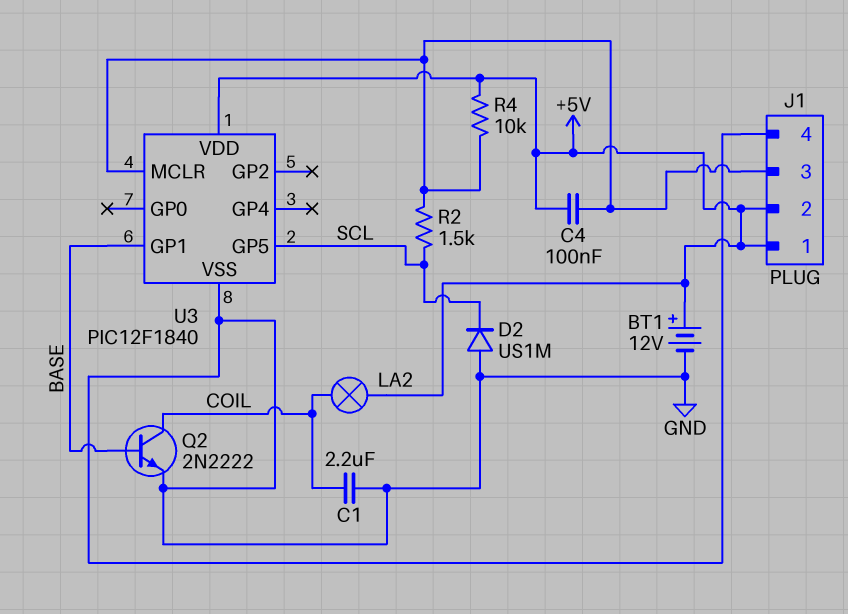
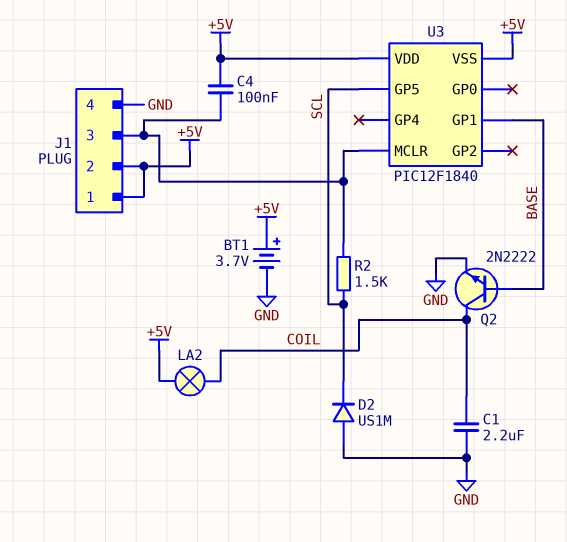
BT1: 12V (plus +5V, minus GND) -> 3.7V (plus +5V, minus GND)
R4: 10k (+5V, J1/3) -> none
U3 pin VSS: GND -> +5V

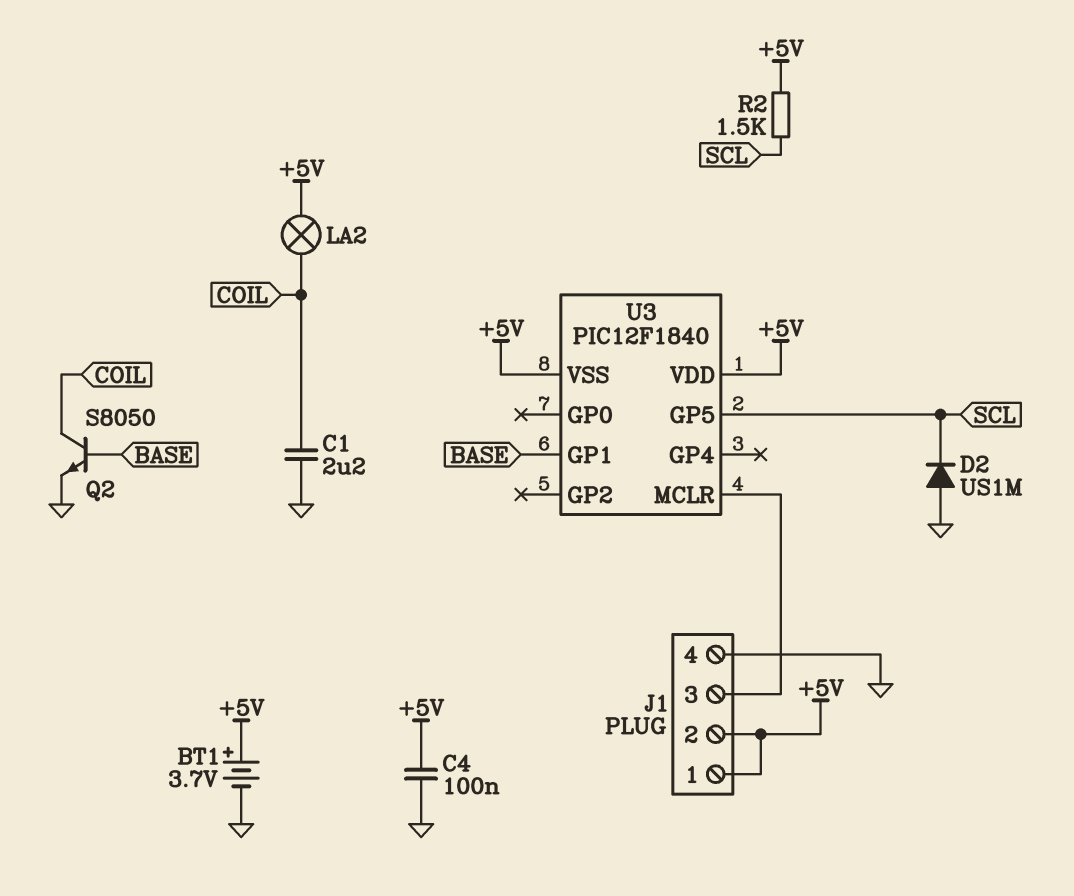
C4: 100nF (+5V, J1/3) -> 100nF (+5V, GND)
Q2: NPN 2N2222 (B BASE, C COIL, E GND) -> NPN S8050 (B BASE, C COIL, E GND)
R2: 1.5k (J1/3, SCL) -> 1.5k (+5V, SCL)

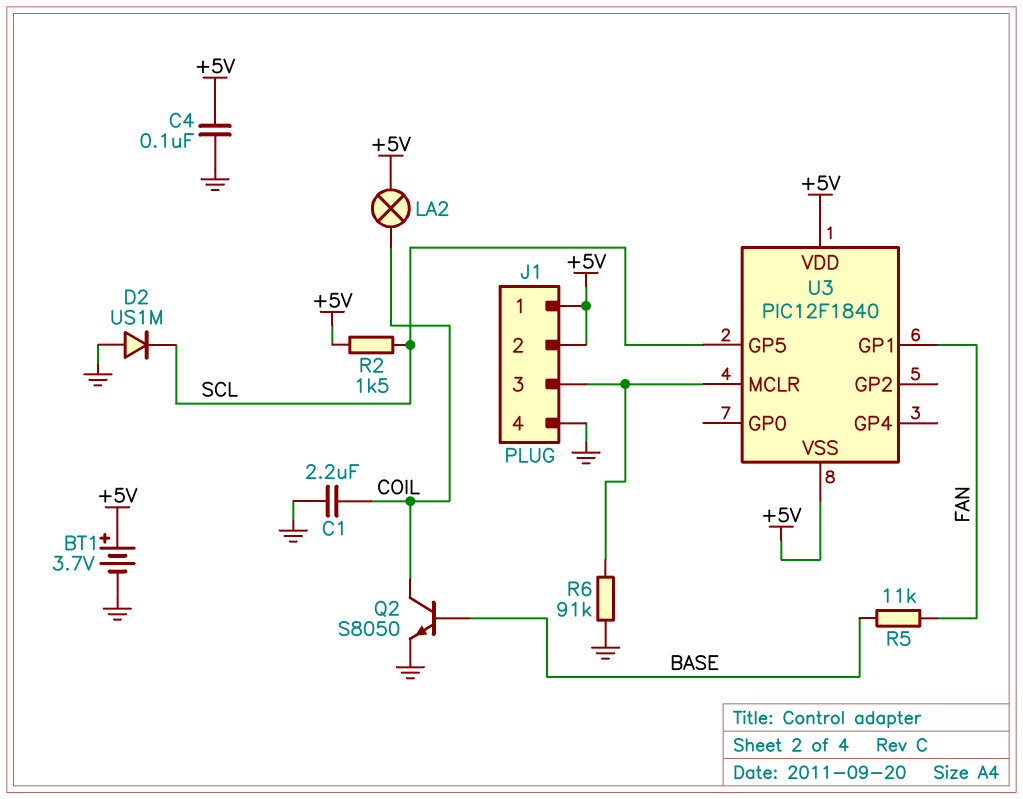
R5: none -> 11k (BASE, FAN)
R6: none -> 91k (GND, J1/3)
U3 pin GP1: BASE -> FAN

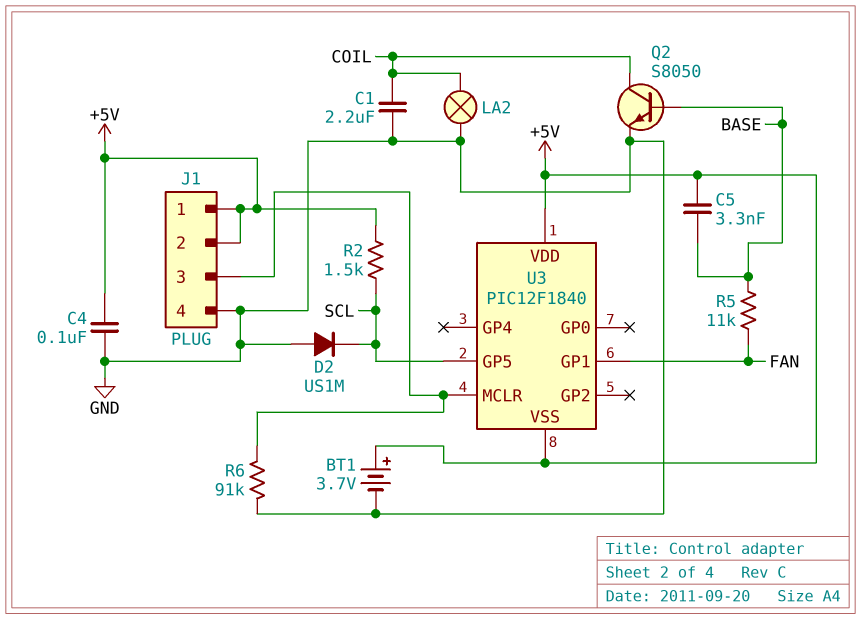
C5: none -> 3.3nF (+5V, BASE)
LA2: lamp (+5V, COIL) -> lamp (COIL, GND)

